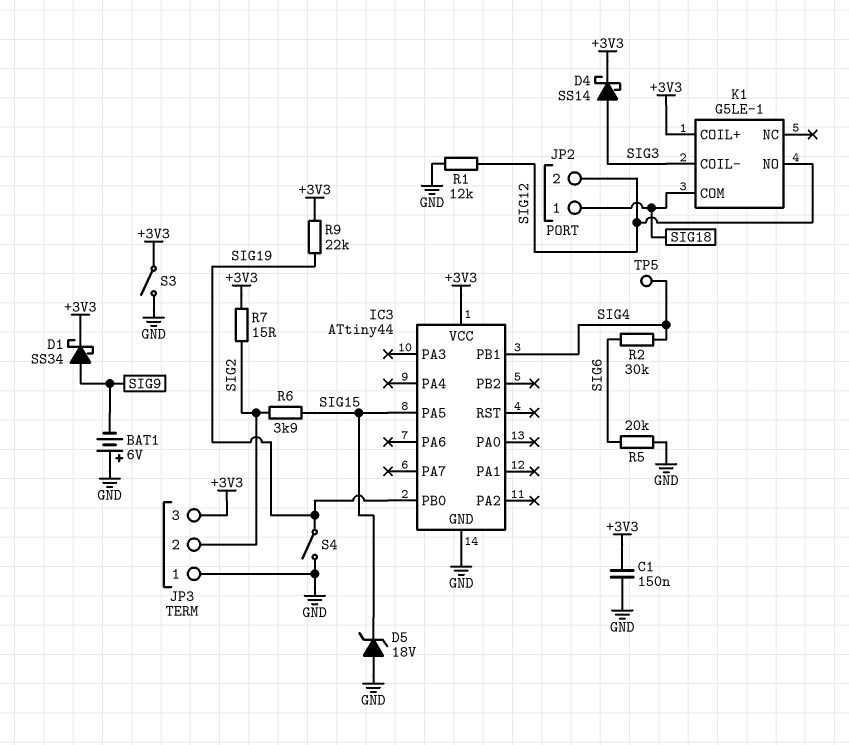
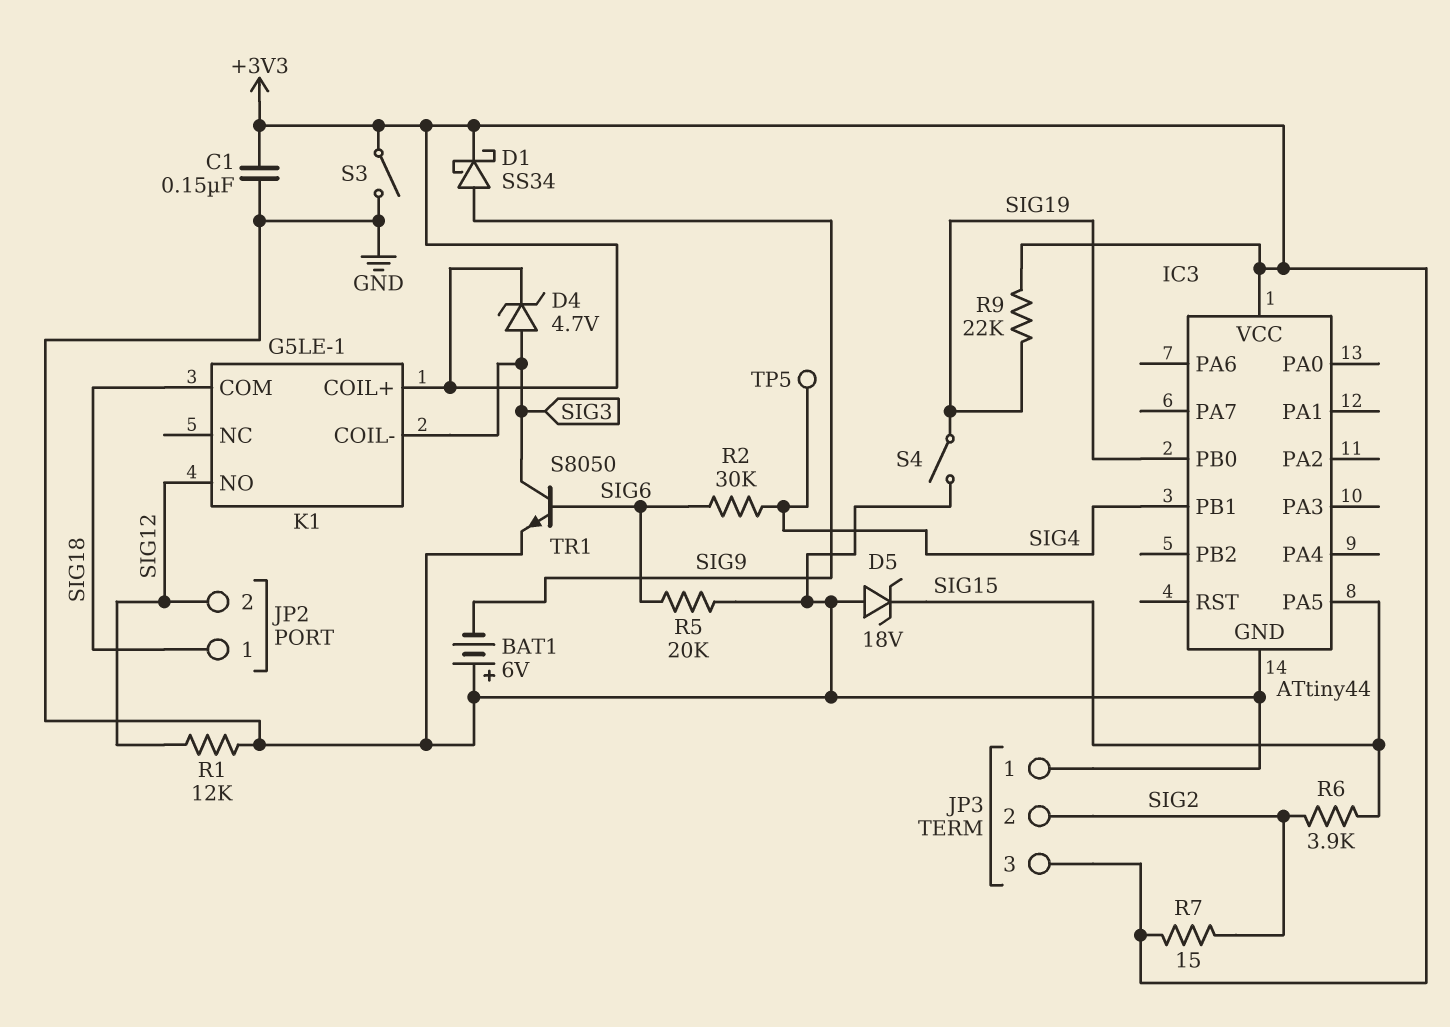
D4: schottky SS14 (A SIG3, K +3V3) -> zener 4.7V (A SIG3, K +3V3)
TR1: none -> NPN S8050 (B SIG6, C SIG3, E GND)

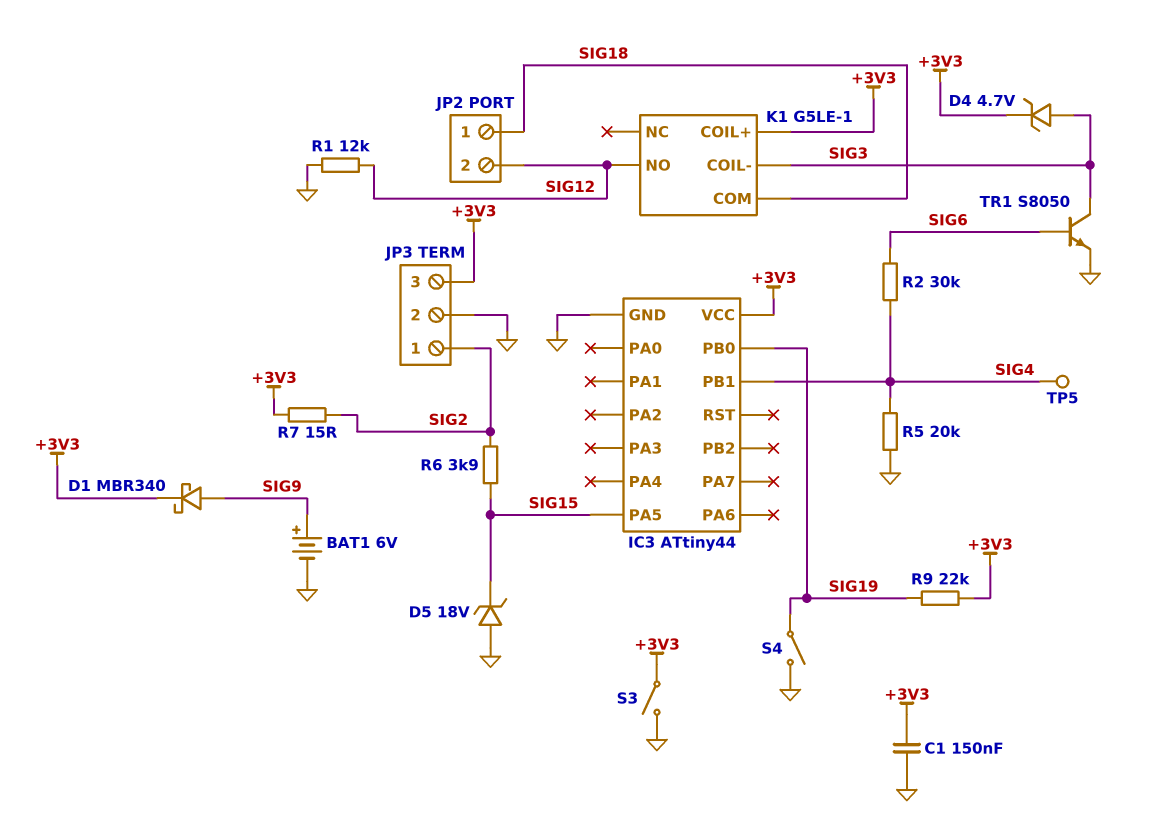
BAT1: 6V (plus GND, minus SIG9) -> 6V (plus SIG9, minus GND)
D1: schottky SS34 (A SIG9, K +3V3) -> schottky MBR340 (A SIG9, K +3V3)
JP3 pin 1: GND -> SIG2
JP3 pin 2: SIG2 -> GND
R5: 20k (GND, SIG6) -> 20k (GND, SIG4)

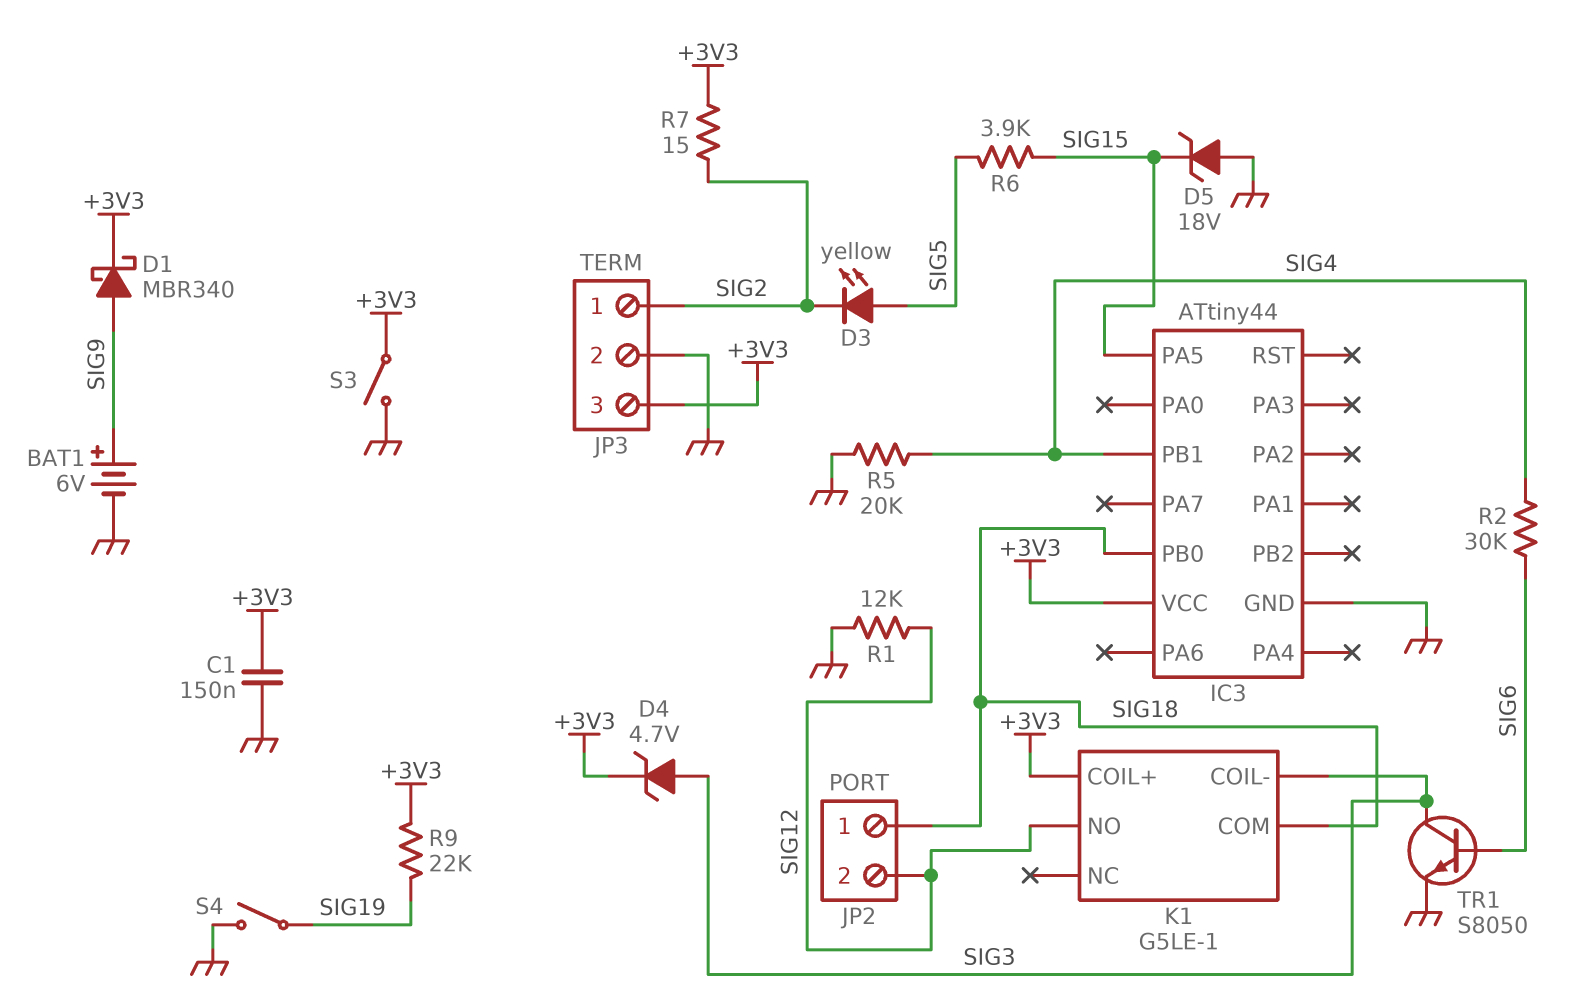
D3: none -> LED yellow (A SIG5, K SIG2)
IC3 pin PB0: SIG19 -> SIG18
R6: 3.9k (SIG2, SIG15) -> 3.9k (SIG5, SIG15)
TP5: test point (SIG4) -> none

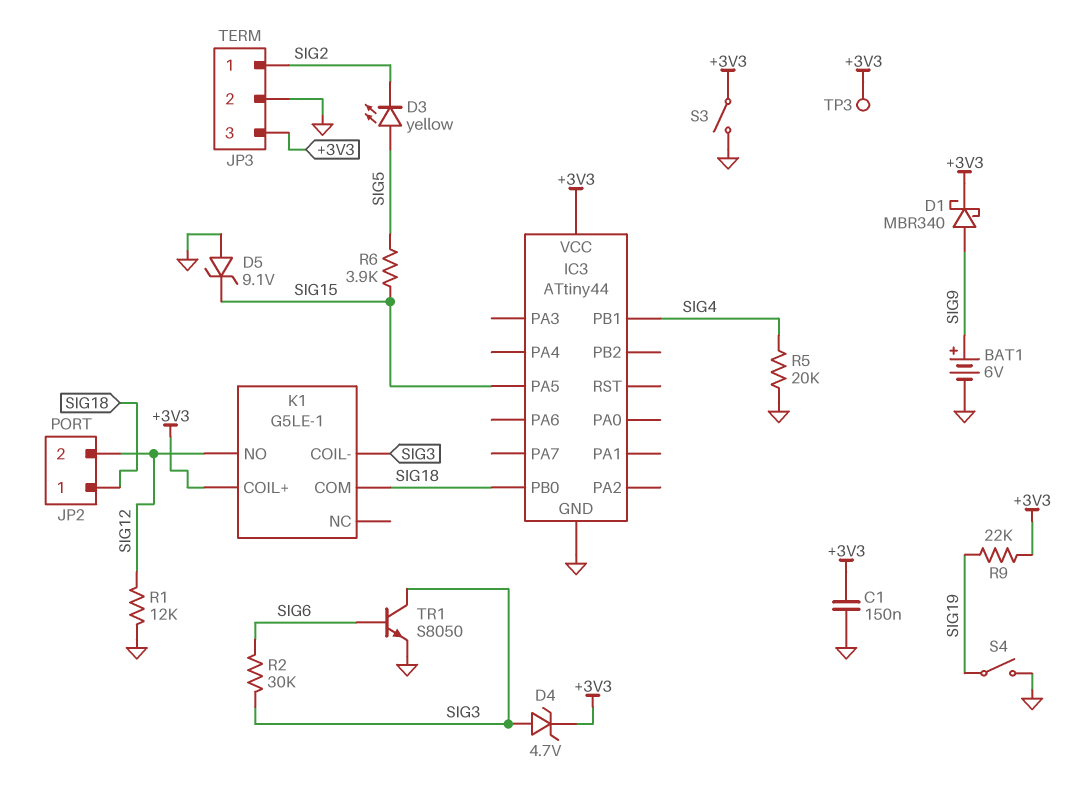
D5: zener 18V (A GND, K SIG15) -> zener 9.1V (A GND, K SIG15)
R2: 30k (SIG4, SIG6) -> 30k (SIG3, SIG6)
R7: 15 (+3V3, SIG2) -> none
TP3: none -> test point (+3V3)

